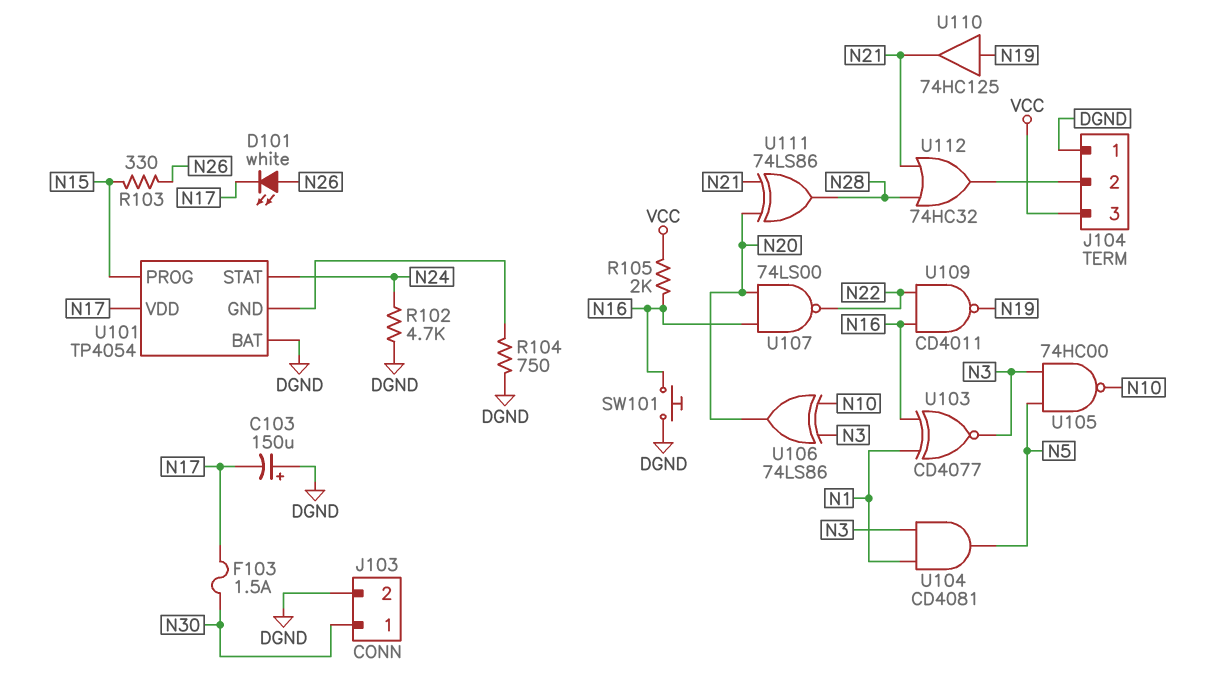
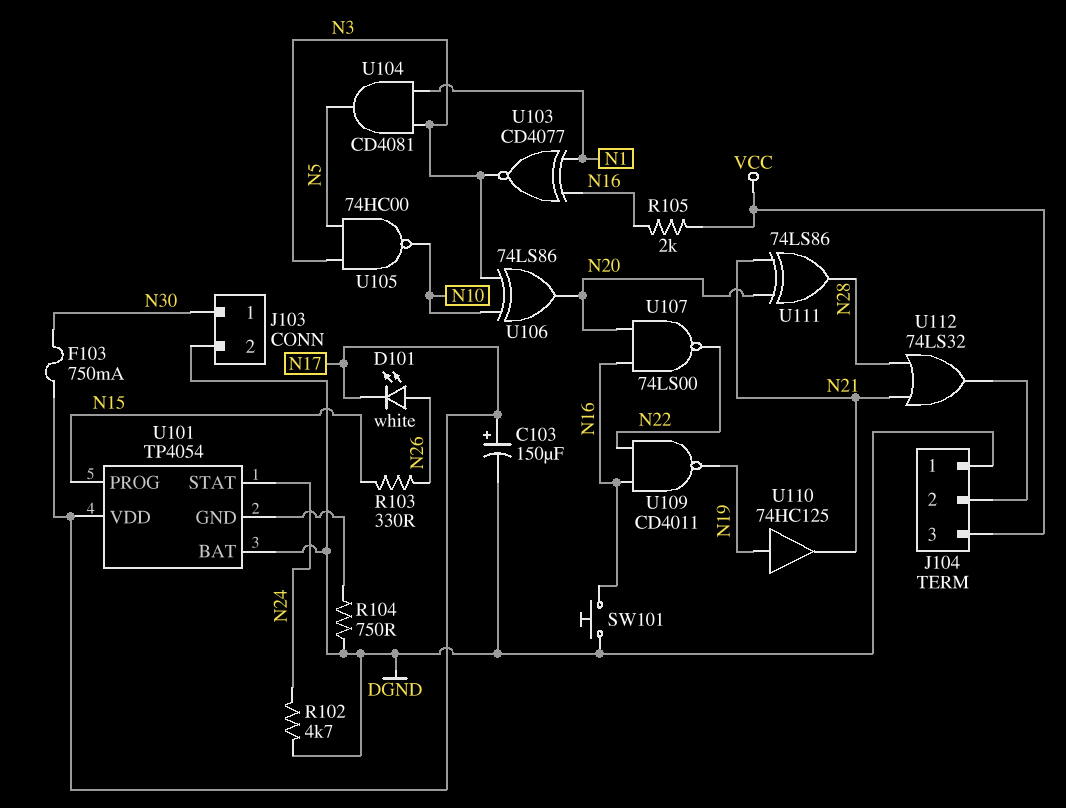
C103: 150uF (plus DGND, minus N17) -> 150uF (plus N17, minus DGND)
F103: 1.5A (N17, N30) -> 750mA (N17, N30)
U112: OR 74HC32 (in N21, in N28, out J104/2) -> OR 74LS32 (in N21, in N28, out J104/2)

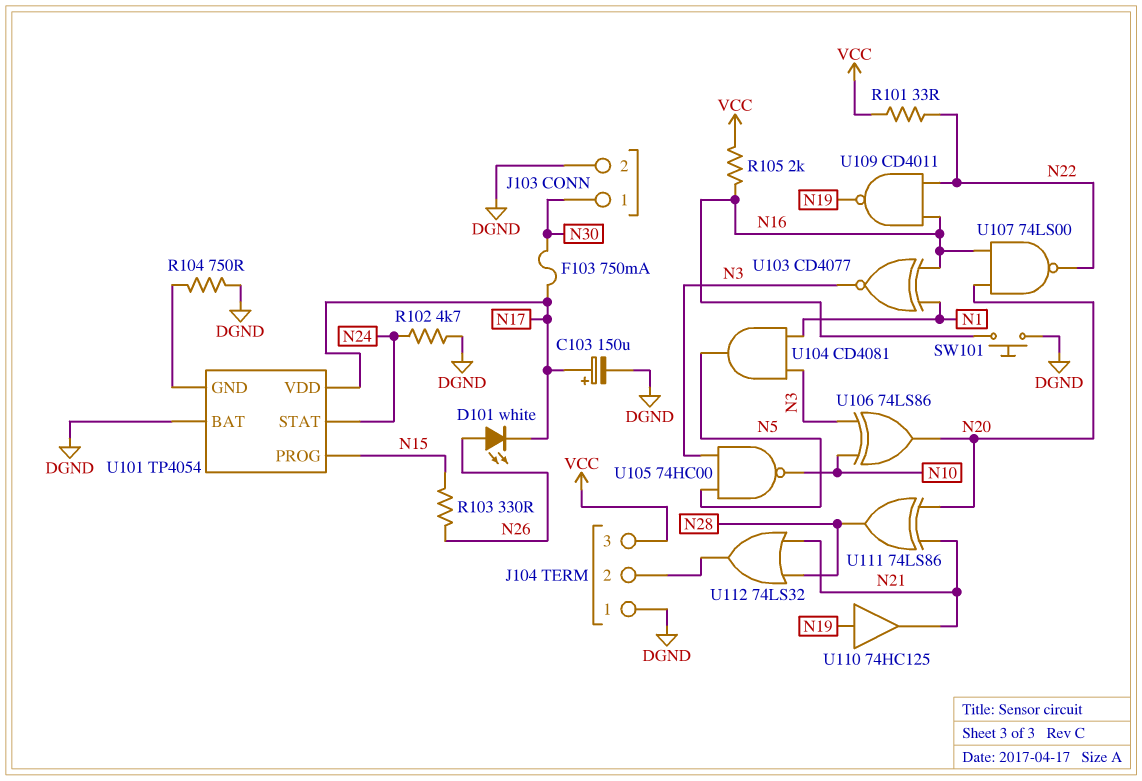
R101: none -> 33 (N22, VCC)

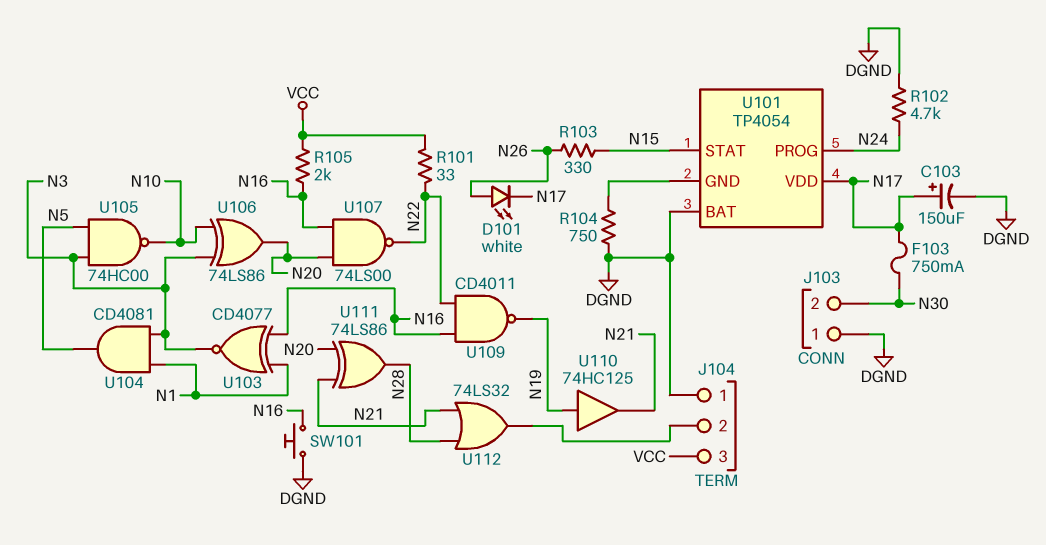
J103 pin 1: N30 -> DGND
J103 pin 2: DGND -> N30
U101 pin PROG: N15 -> N24
U101 pin STAT: N24 -> N15

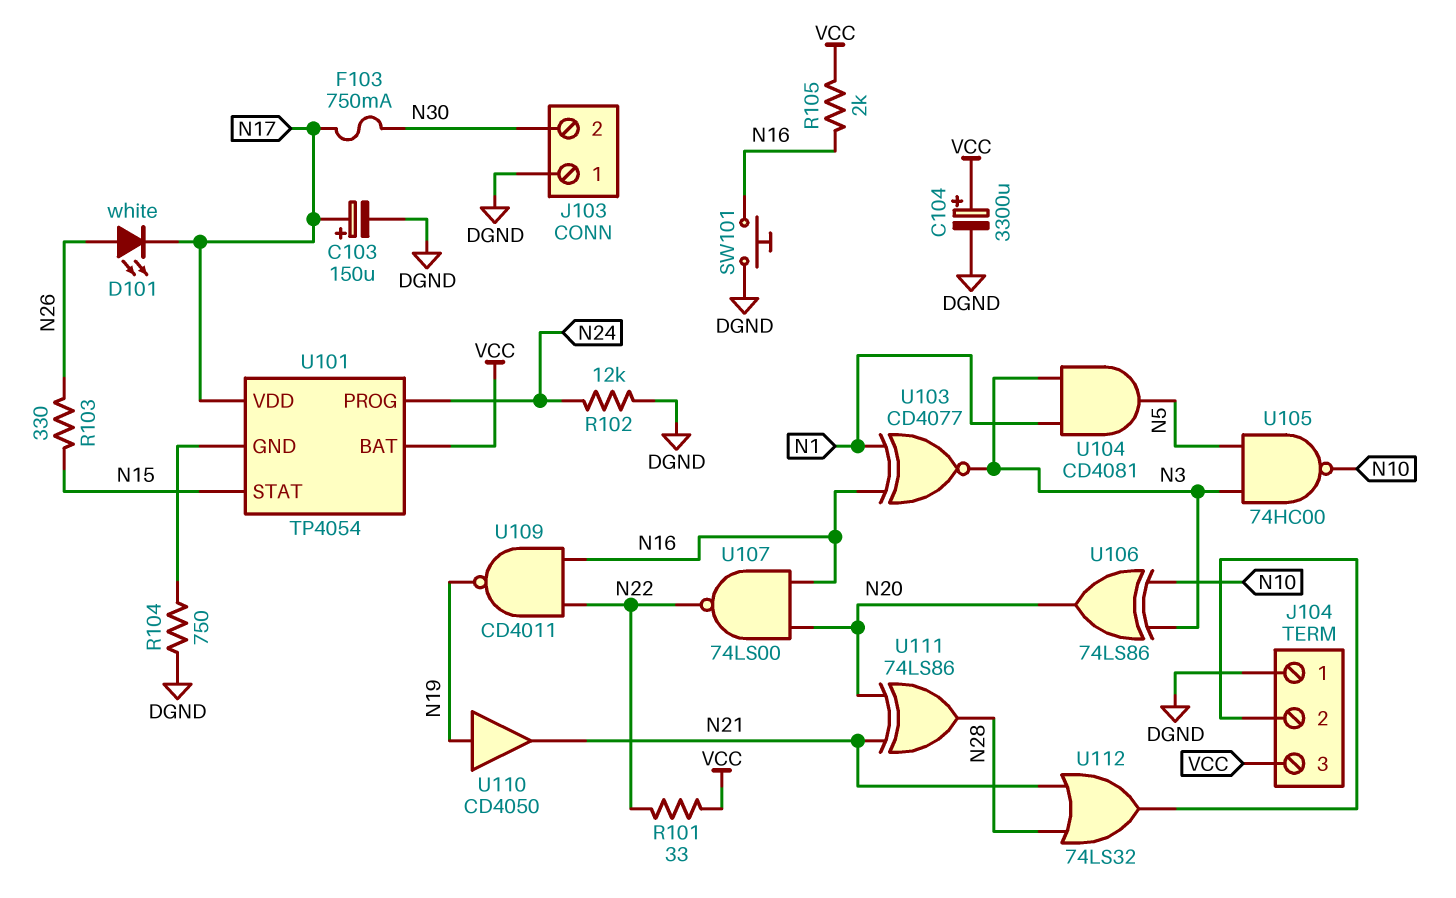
C104: none -> 3300uF (plus VCC, minus DGND)
R102: 4.7k (DGND, N24) -> 12k (DGND, N24)
U101 pin BAT: DGND -> VCC
U110: buffer 74HC125 (in N19, out N21) -> buffer CD4050 (in N19, out N21)

